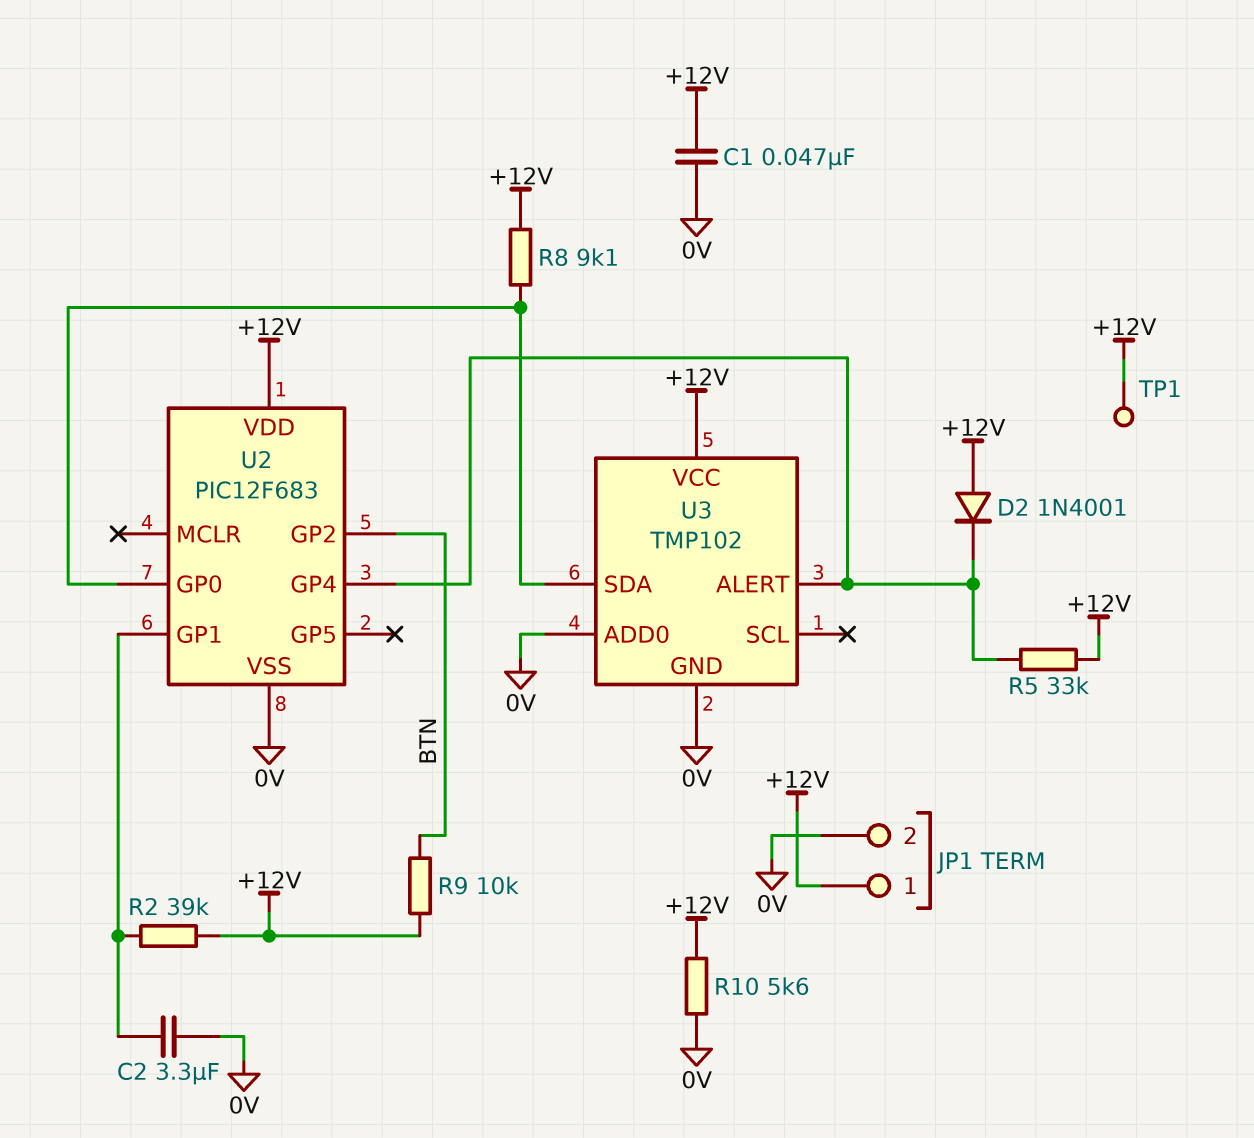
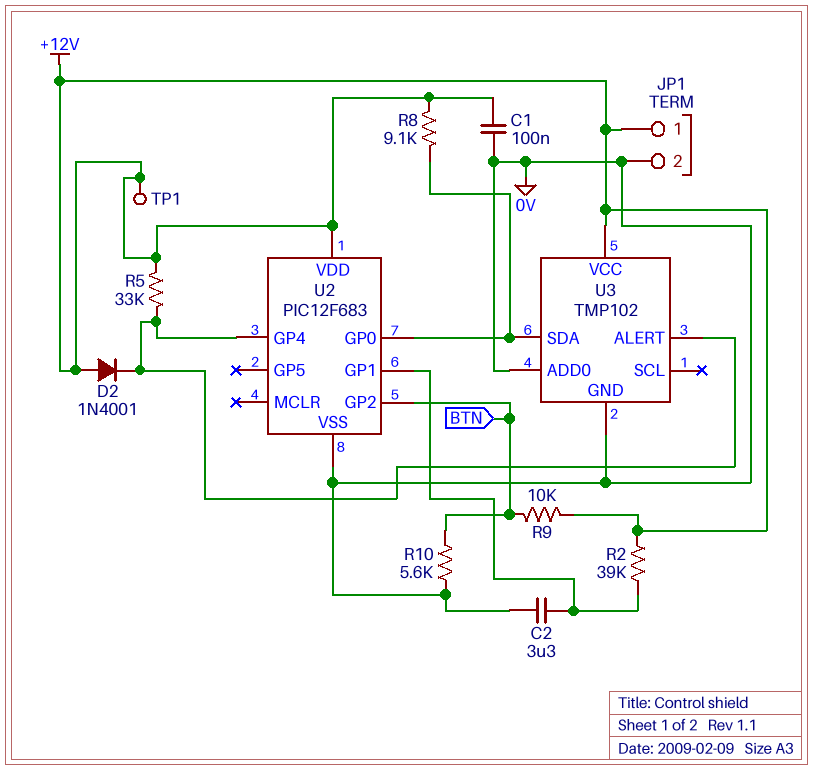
C1: 47nF (+12V, 0V) -> 100nF (+12V, 0V)
R10: 5.6k (+12V, 0V) -> 5.6k (0V, BTN)

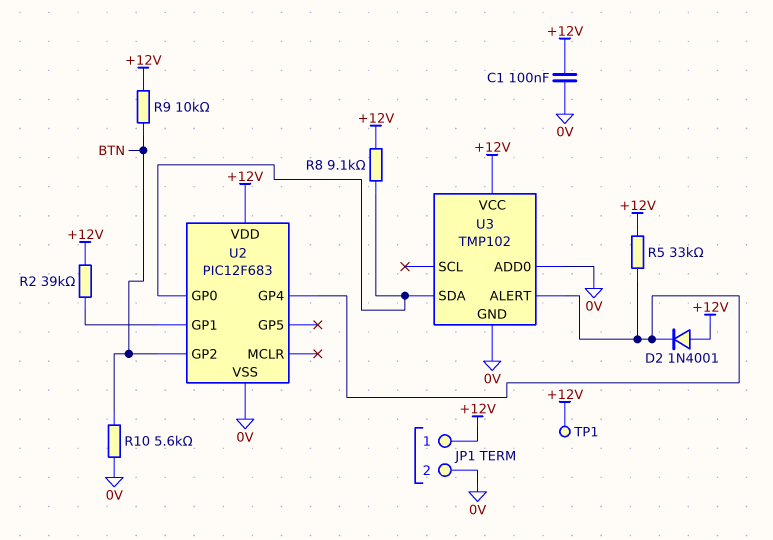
C2: 3.3uF (0V, U2/GP1) -> none

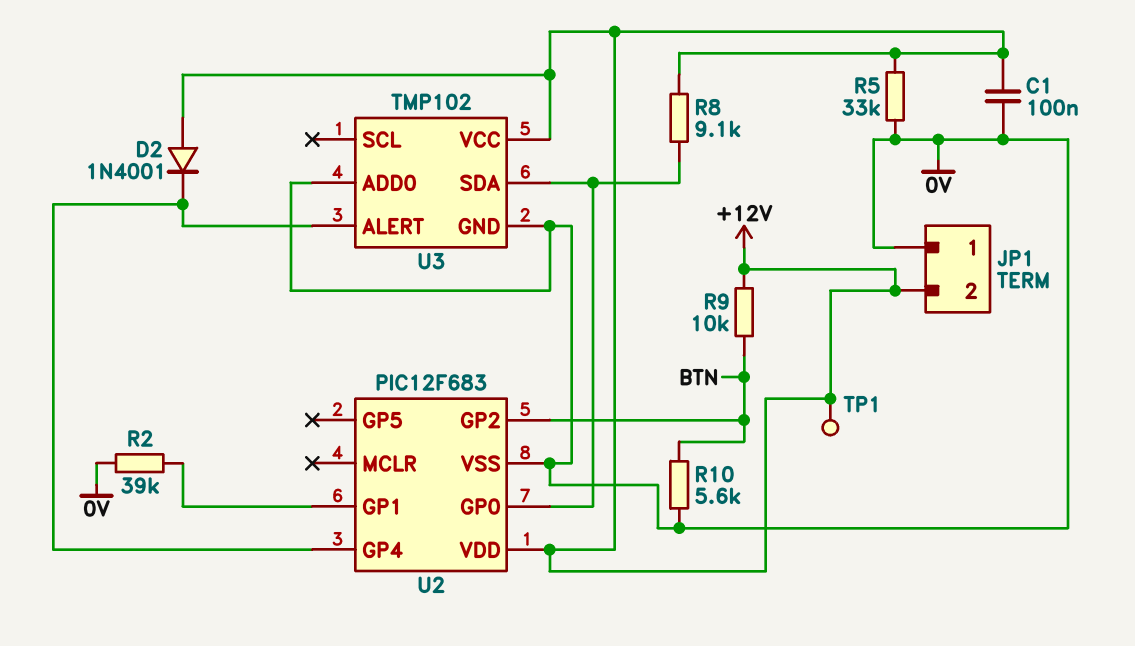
JP1 pin 1: +12V -> 0V
JP1 pin 2: 0V -> +12V
R2: 39k (+12V, U2/GP1) -> 39k (0V, U2/GP1)
R5: 33k (+12V, U2/GP4) -> 33k (+12V, 0V)

